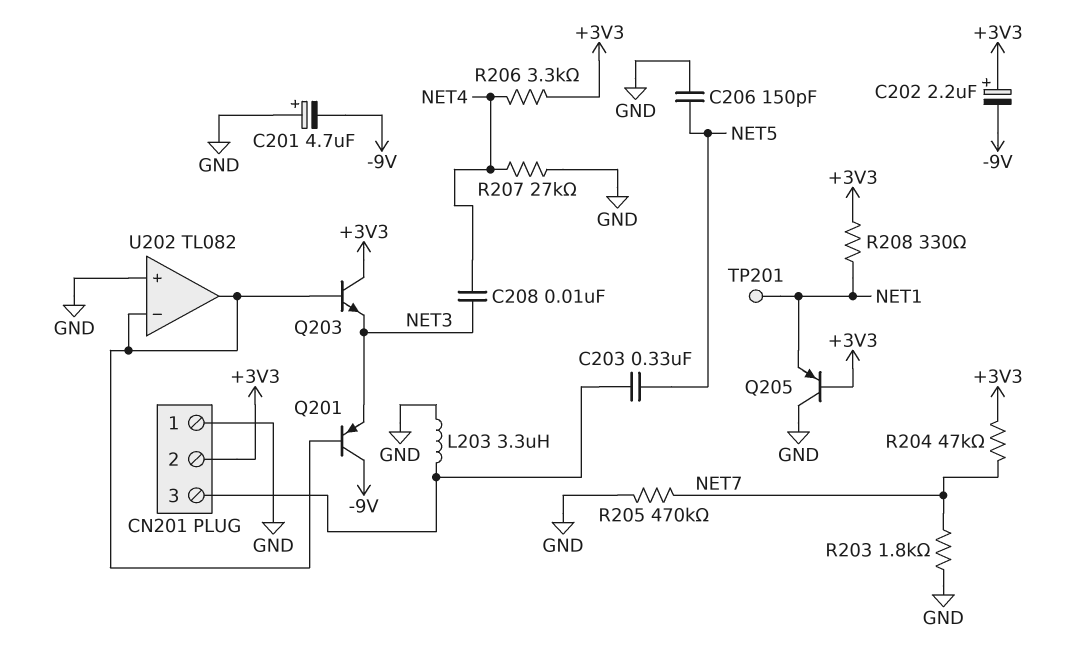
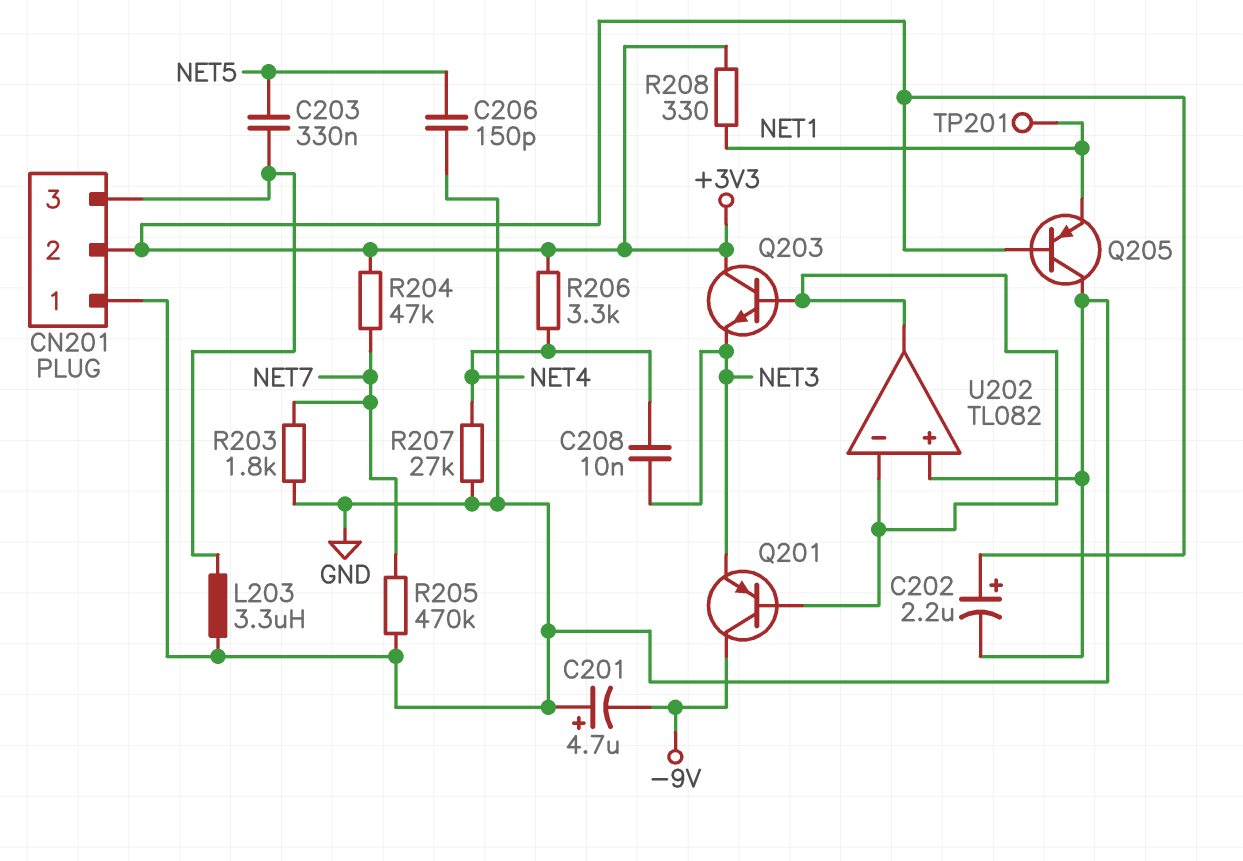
C202: 2.2uF (plus +3V3, minus -9V) -> 2.2uF (plus +3V3, minus GND)

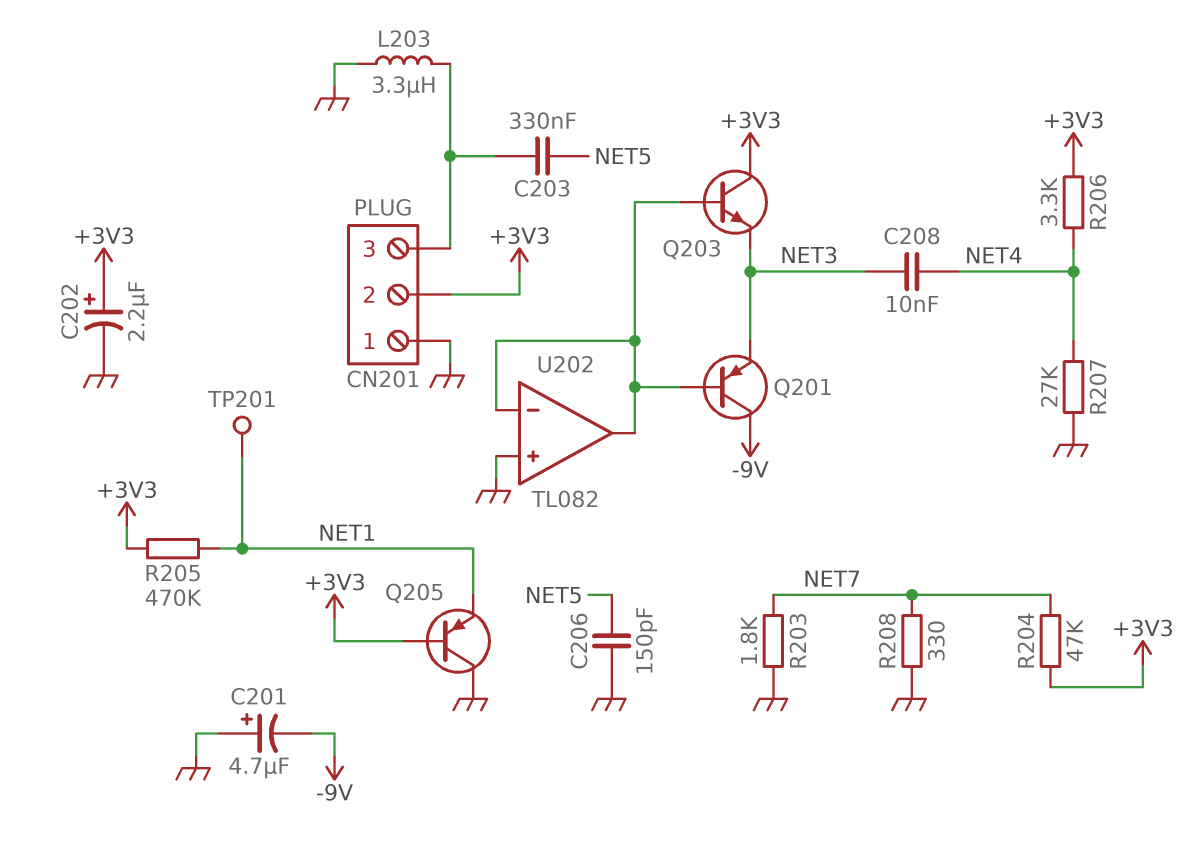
R205: 470k (GND, NET7) -> 470k (+3V3, NET1)
R208: 330 (+3V3, NET1) -> 330 (GND, NET7)

